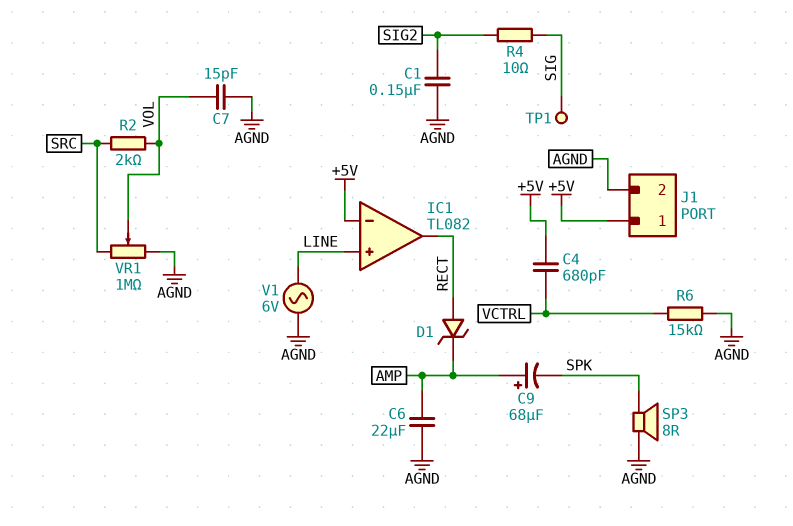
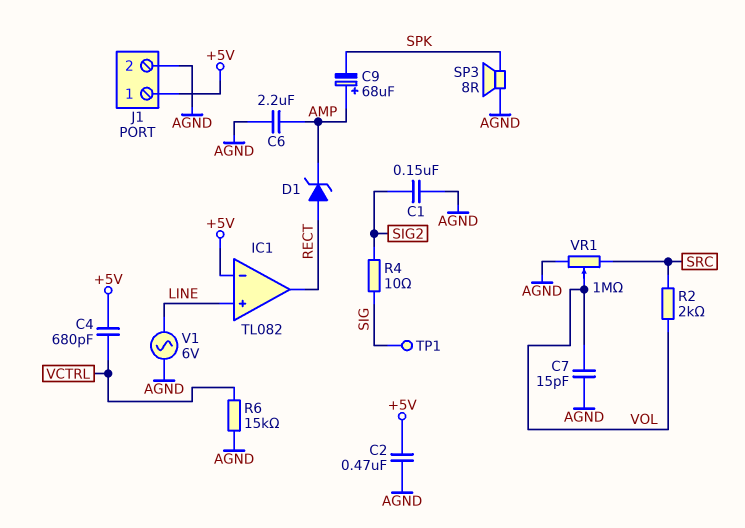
C2: none -> 470nF (+5V, AGND)
C6: 22uF (AGND, AMP) -> 2.2uF (AGND, AMP)

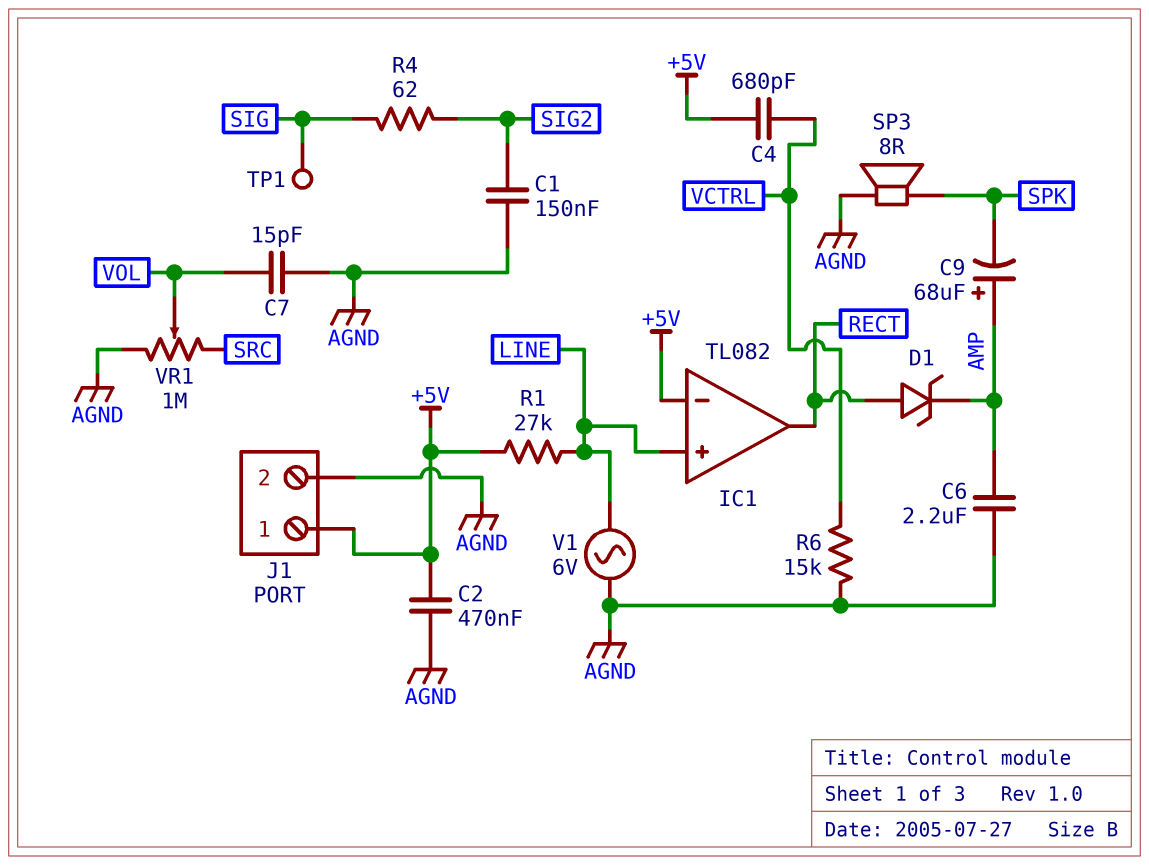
R1: none -> 27k (+5V, LINE)
R2: 2k (SRC, VOL) -> none
R4: 10 (SIG, SIG2) -> 62 (SIG, SIG2)

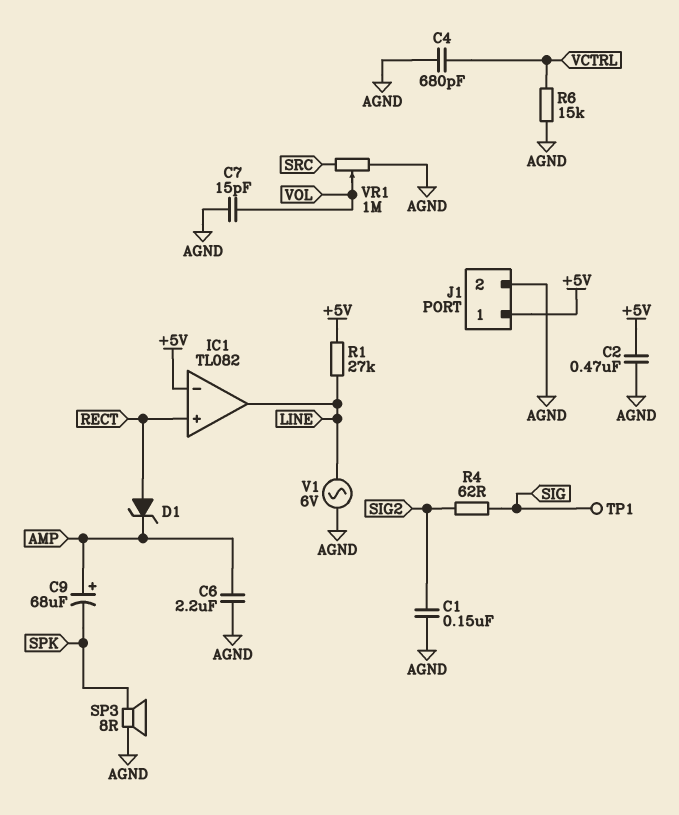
C4: 680pF (+5V, VCTRL) -> 680pF (AGND, VCTRL)
IC1 pin in+: LINE -> RECT
IC1 pin out: RECT -> LINE

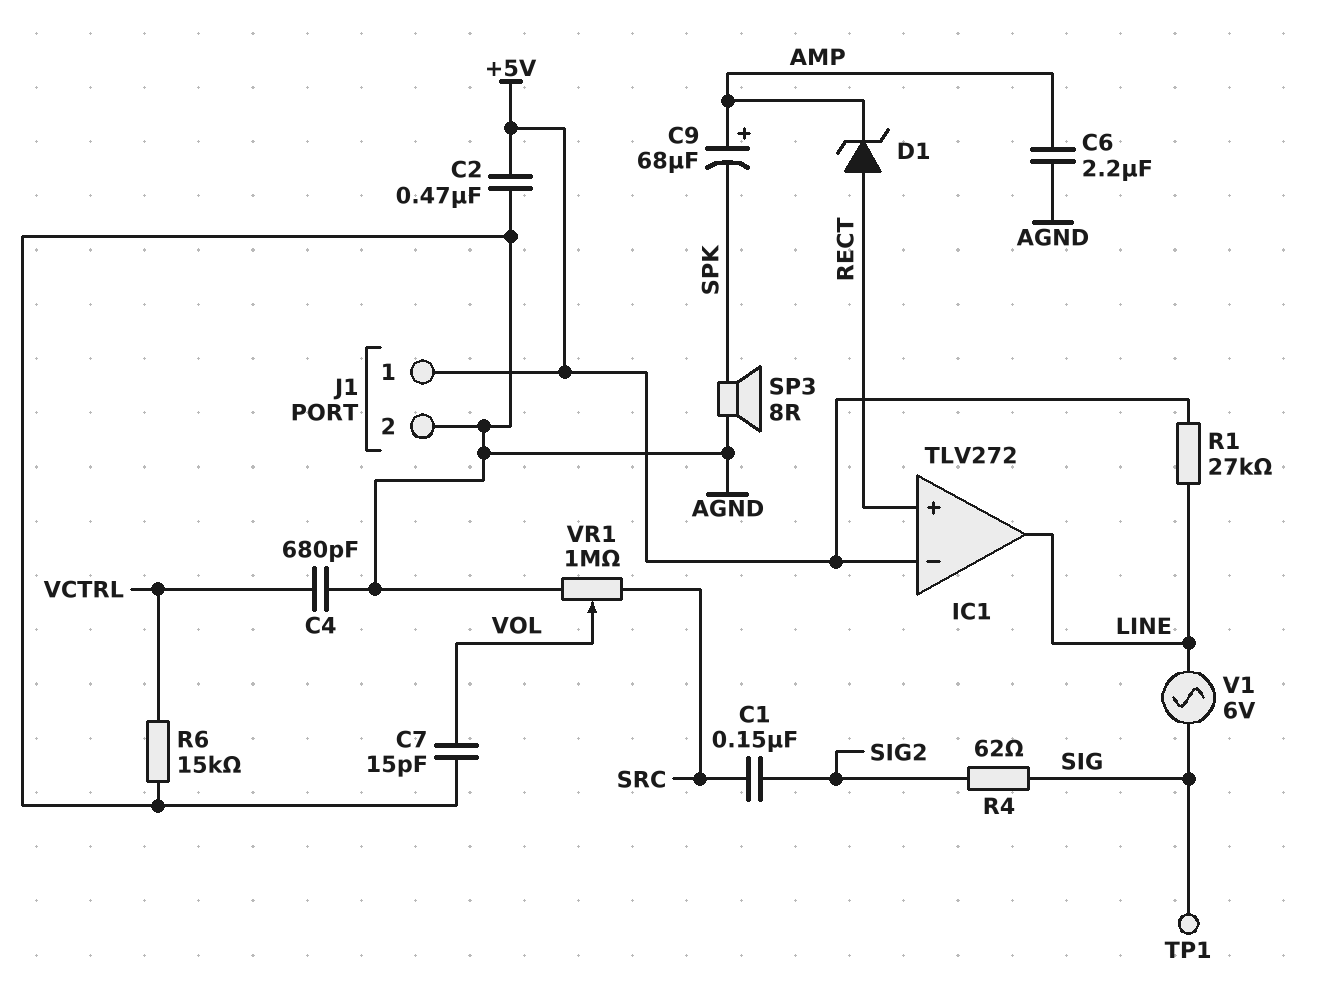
C1: 150nF (AGND, SIG2) -> 150nF (SIG2, SRC)
IC1: TL082 -> TLV272
V1: AC 6V (AGND, LINE) -> AC 6V (LINE, SIG)

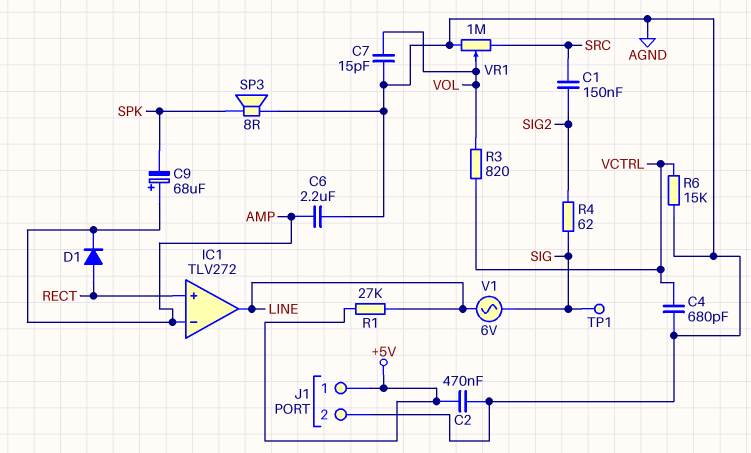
D1: zener (A RECT, K AMP) -> diode (A RECT, K AMP)
IC1 pin in-: +5V -> AMP
R3: none -> 820 (VCTRL, VOL)

